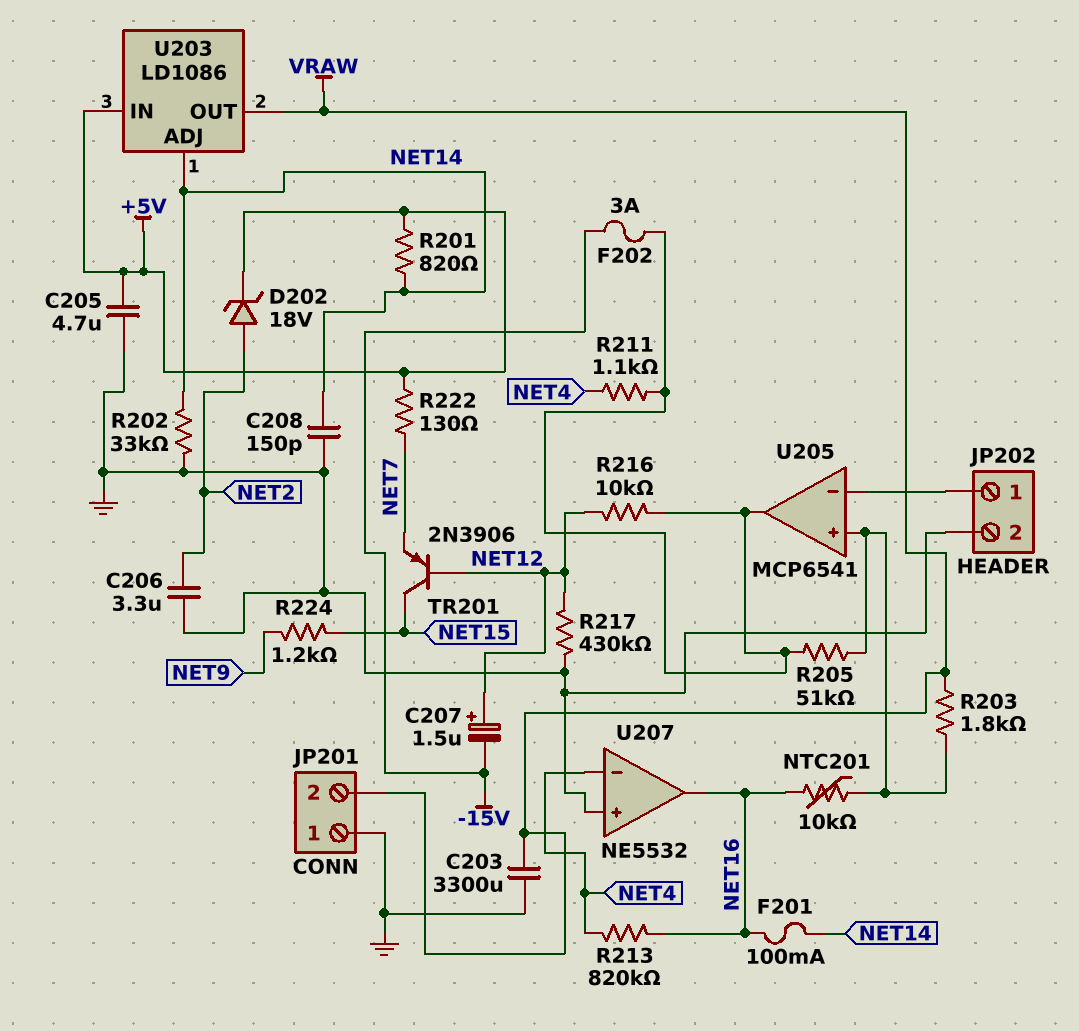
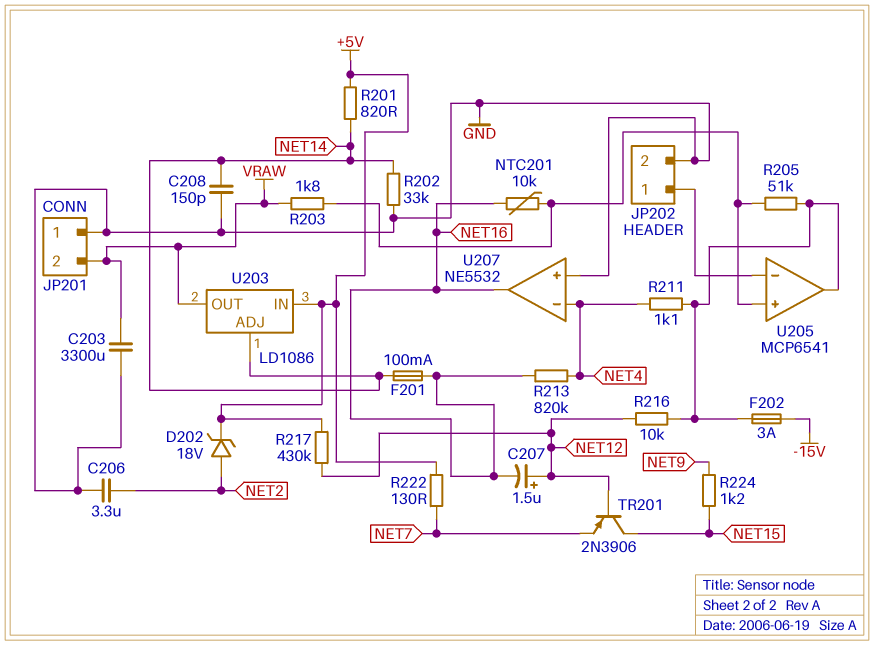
C205: 4.7uF (+5V, GND) -> none
C207: 1.5uF (plus NET12, minus -15V) -> 1.5uF (plus NET12, minus NET16)
R217: 430k (GND, NET12) -> 430k (+5V, NET12)

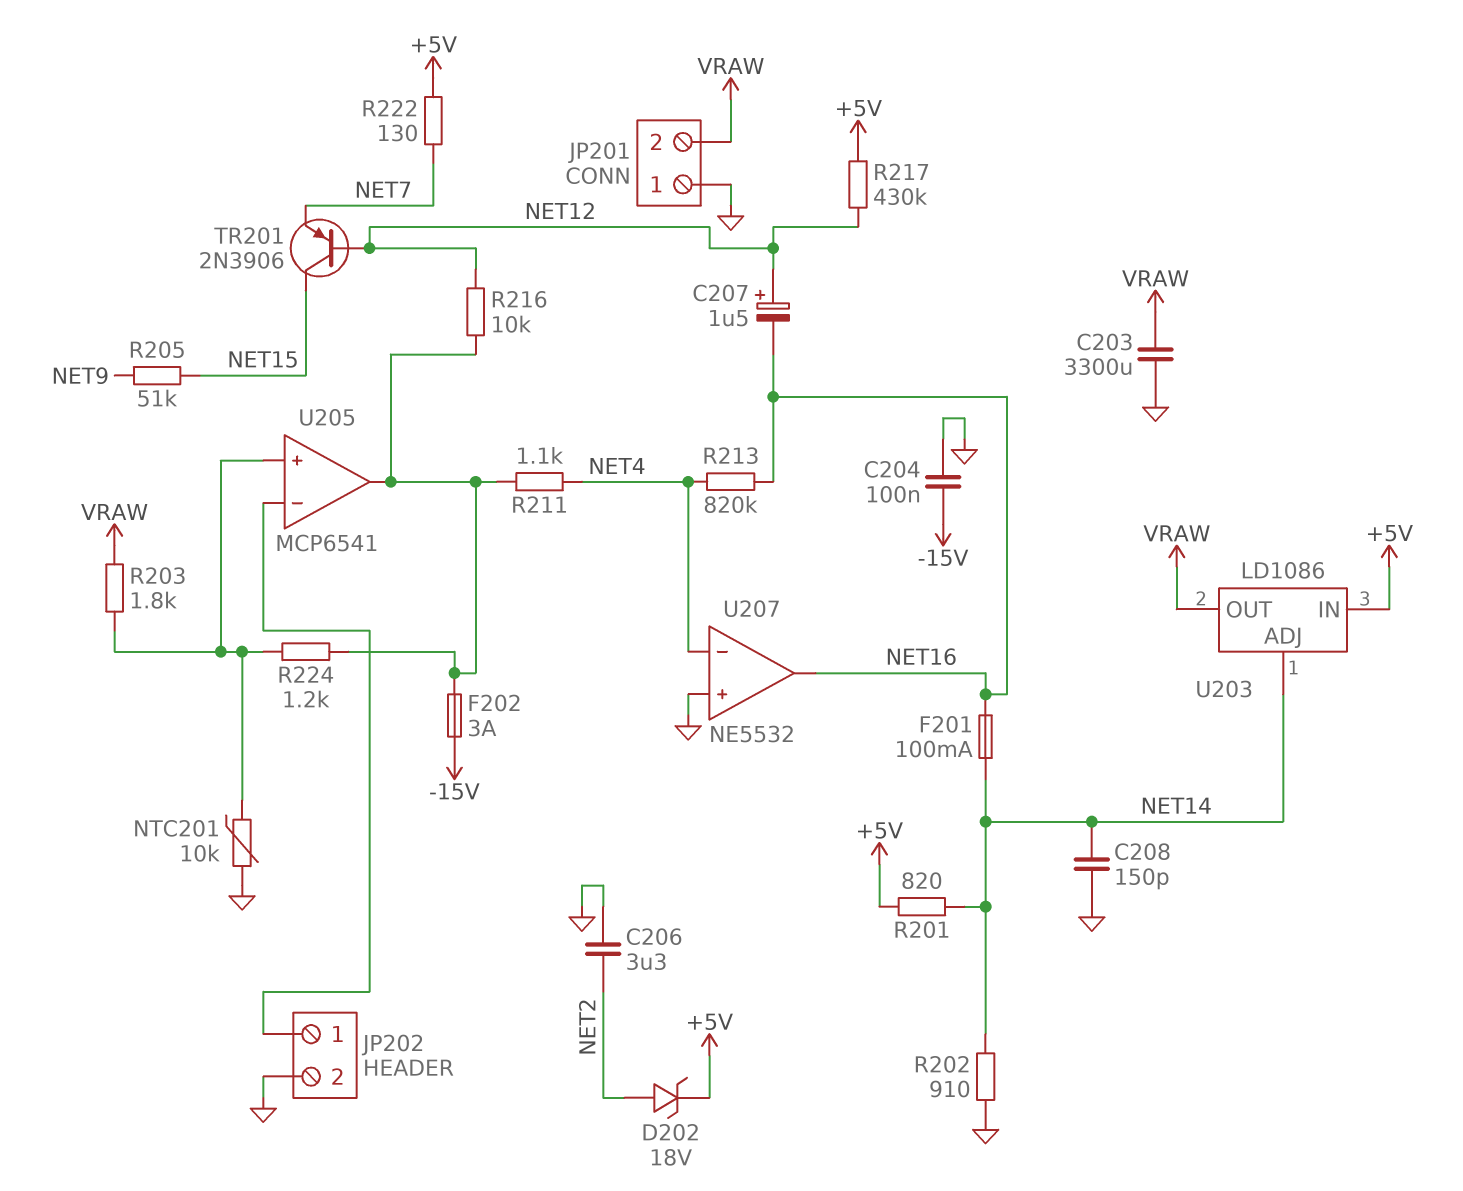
C204: none -> 100nF (-15V, GND)
NTC201: 10k (NET16, U205/in+) -> 10k (GND, U205/in+)
R202: 33k (GND, NET14) -> 910 (GND, NET14)
R205: 51k (U205/in+, U205/out) -> 51k (NET9, NET15)
R224: 1.2k (NET9, NET15) -> 1.2k (U205/in+, U205/out)

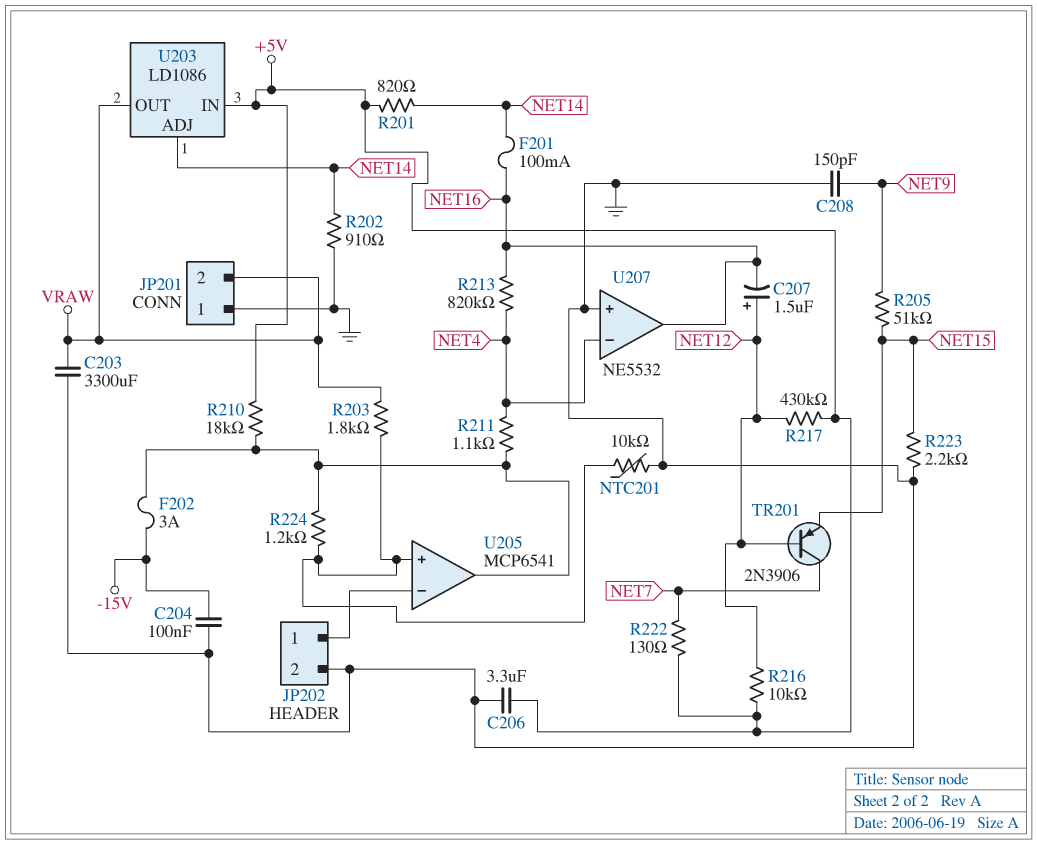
C206: 3.3uF (GND, NET2) -> 3.3uF (+5V, GND)
C208: 150pF (GND, NET14) -> 150pF (GND, NET9)
D202: zener 18V (A NET2, K +5V) -> none
R210: none -> 18k (+5V, U205/out)
R216: 10k (NET12, U205/out) -> 10k (+5V, NET12)
R223: none -> 2.2k (GND, NET15)
TR201: PNP 2N3906 (B NET12, C NET15, E NET7) -> PNP 2N3906 (B NET12, C NET7, E NET15)

